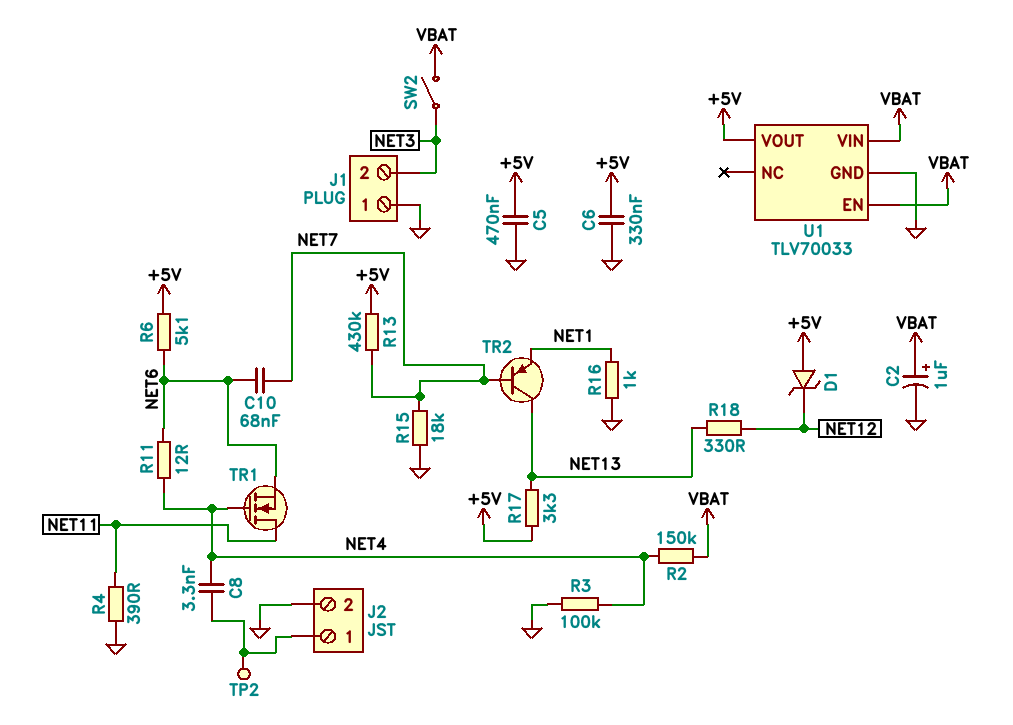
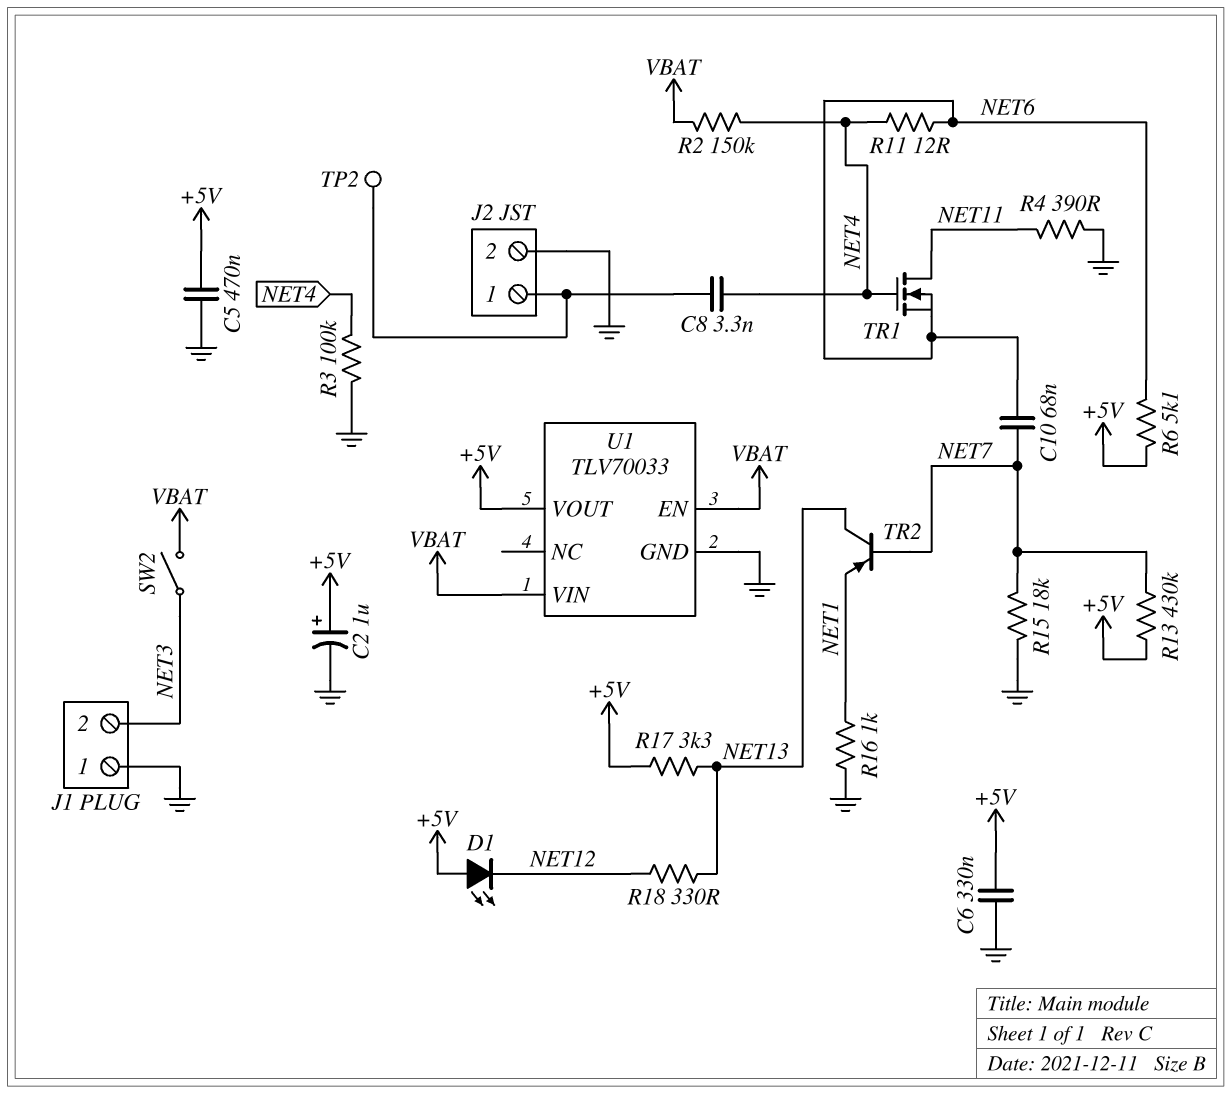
C2: 1uF (plus VBAT, minus GND) -> 1uF (plus +5V, minus GND)
D1: zener (A +5V, K NET12) -> LED (A +5V, K NET12)

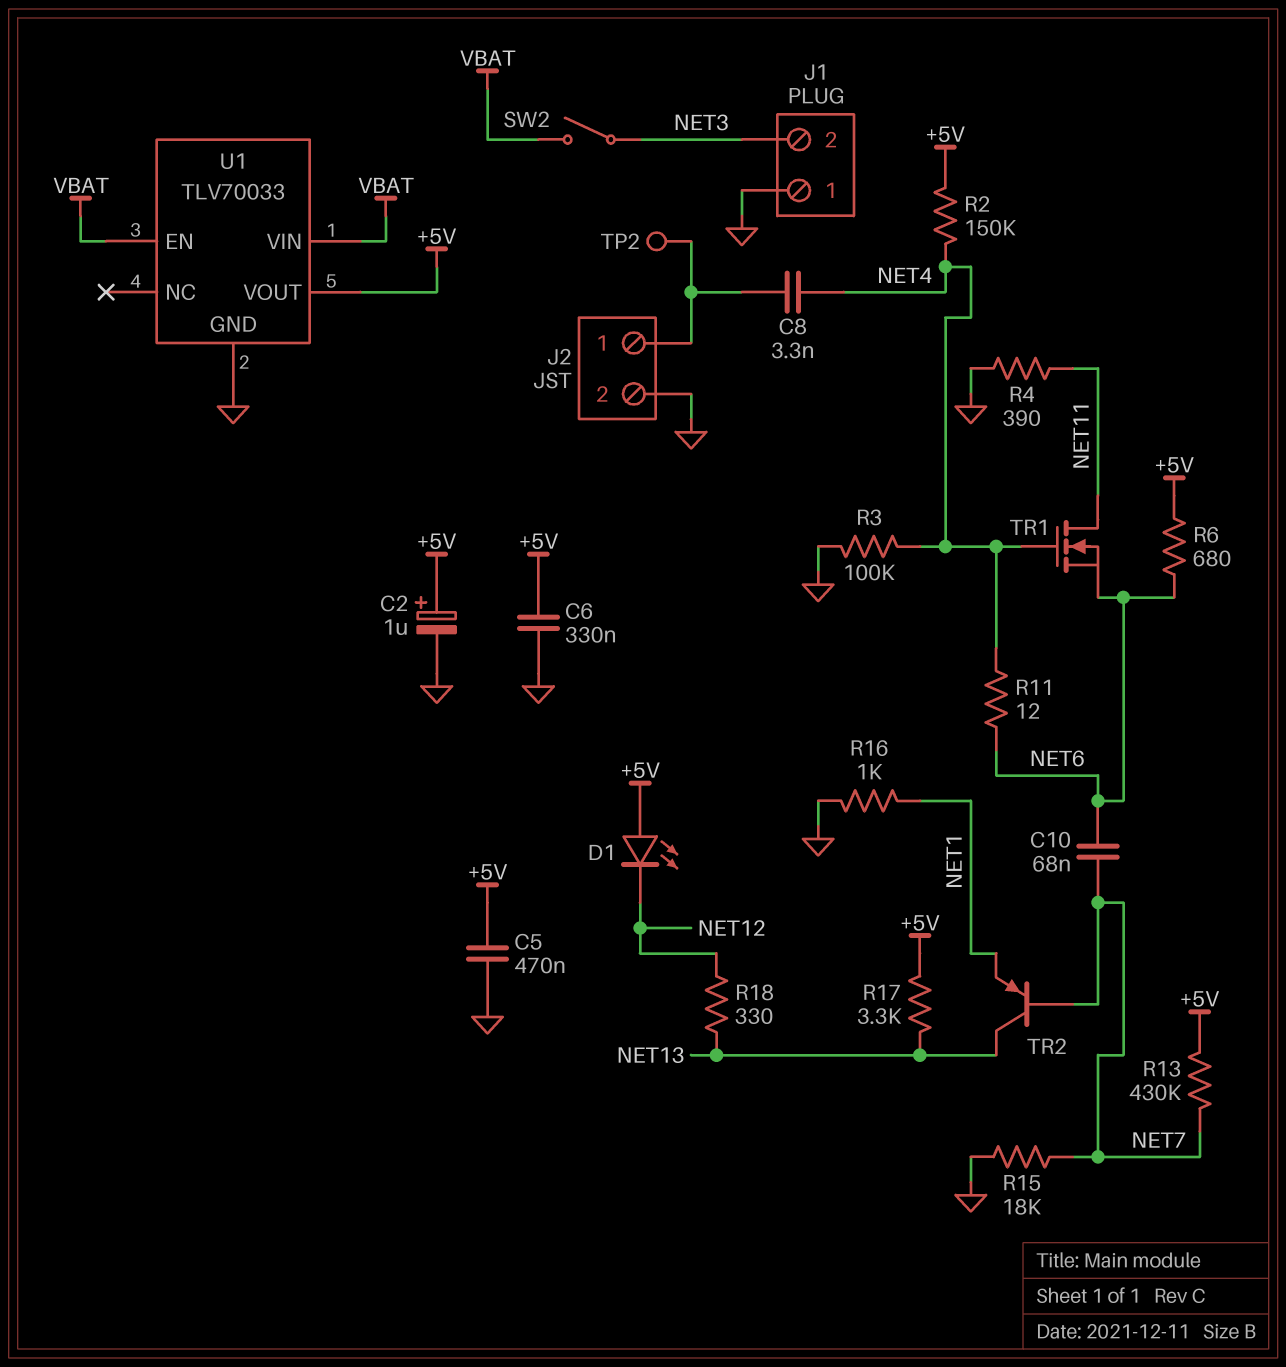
R2: 150k (NET4, VBAT) -> 150k (+5V, NET4)
R6: 5.1k (+5V, NET6) -> 680 (+5V, NET6)

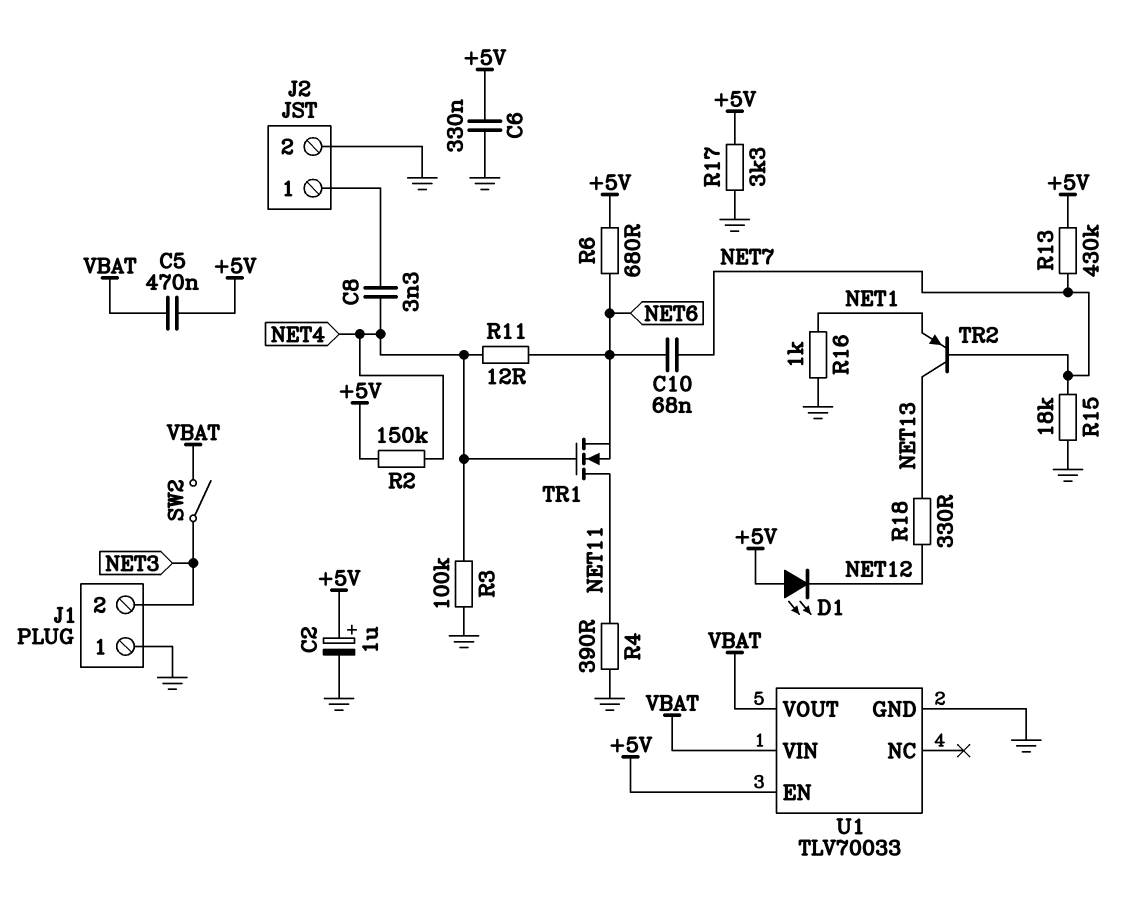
C5: 470nF (+5V, GND) -> 470nF (+5V, VBAT)
R17: 3.3k (+5V, NET13) -> 3.3k (+5V, GND)
TP2: test point (J2/1) -> none
U1 pin EN: VBAT -> +5V
U1 pin VOUT: +5V -> VBAT

